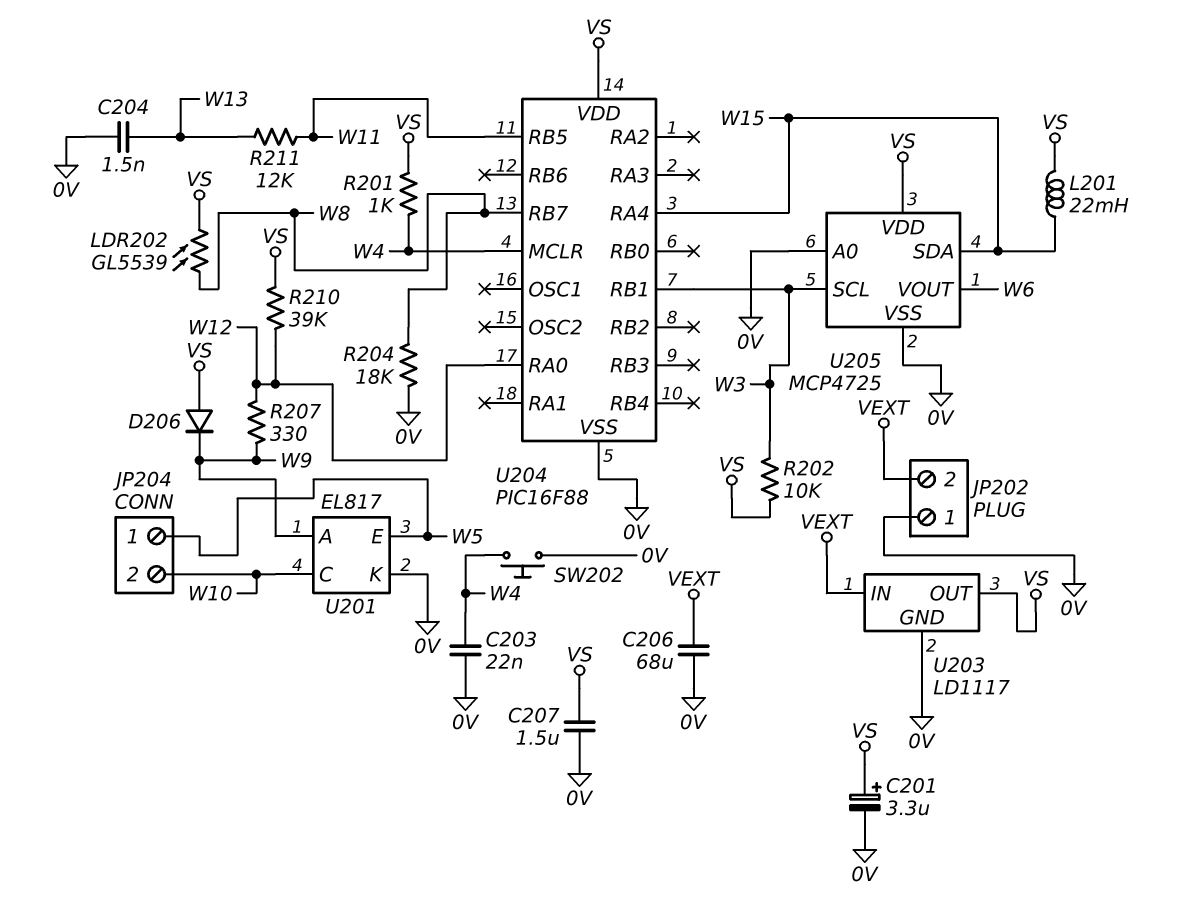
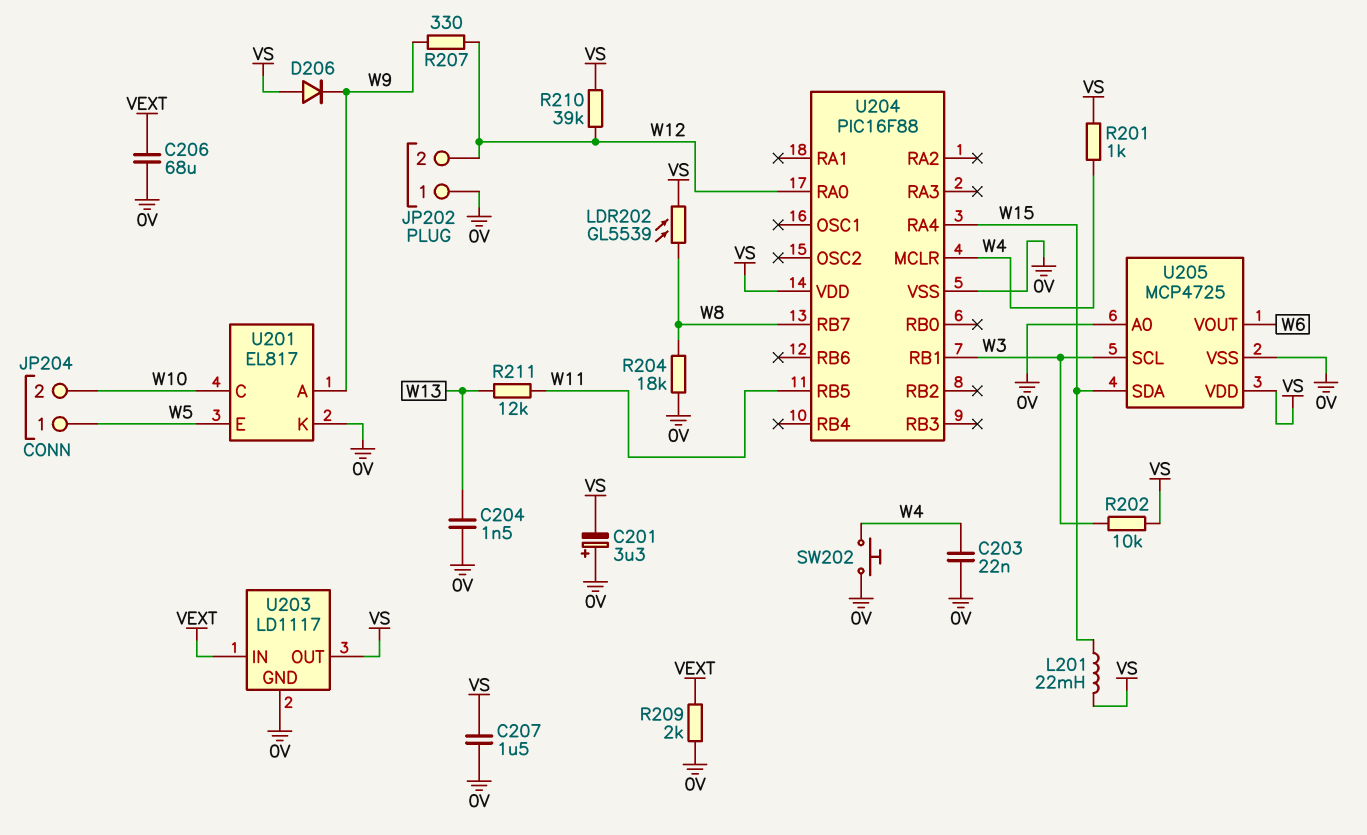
C201: 3.3uF (plus VS, minus 0V) -> 3.3uF (plus 0V, minus VS)
JP202 pin 2: VEXT -> W12
R209: none -> 2k (0V, VEXT)

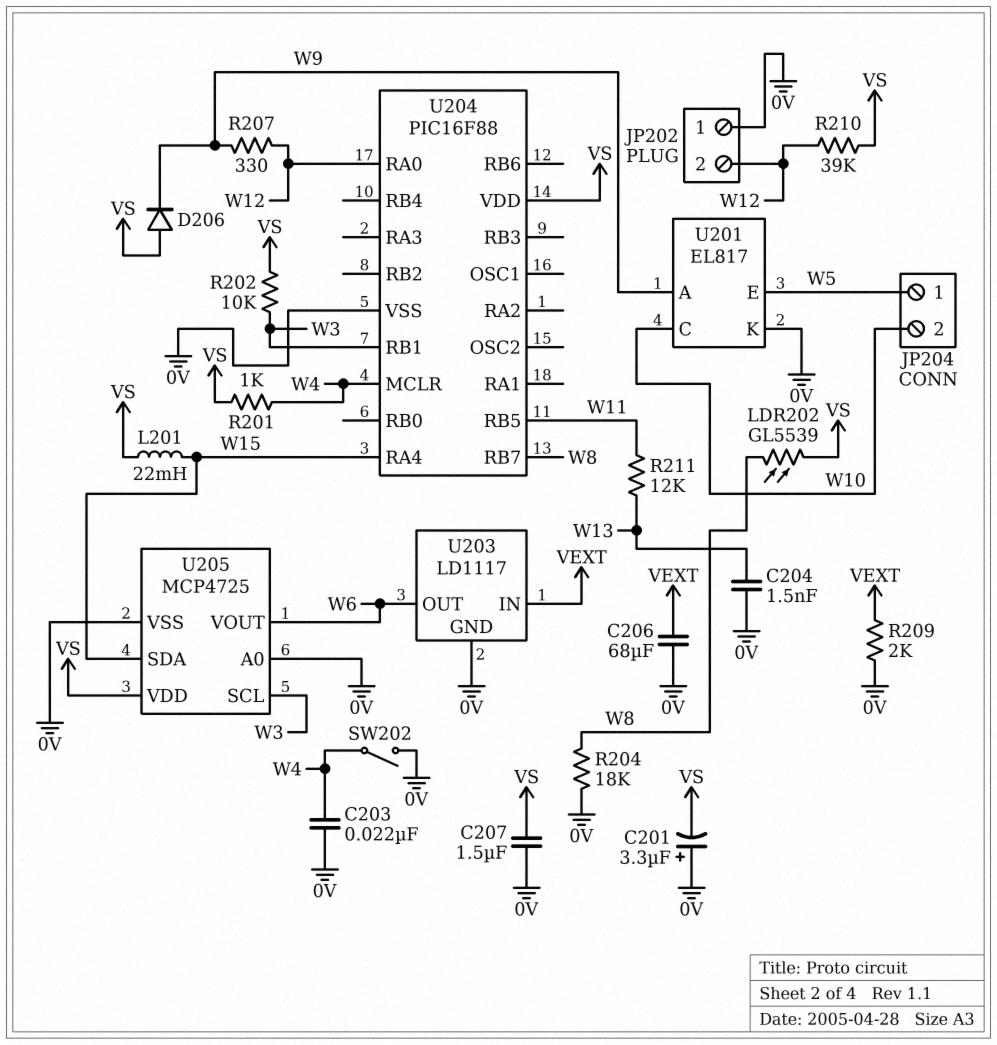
SW202: button (0V, W4) -> switch (0V, W4)
U203 pin OUT: VS -> W6

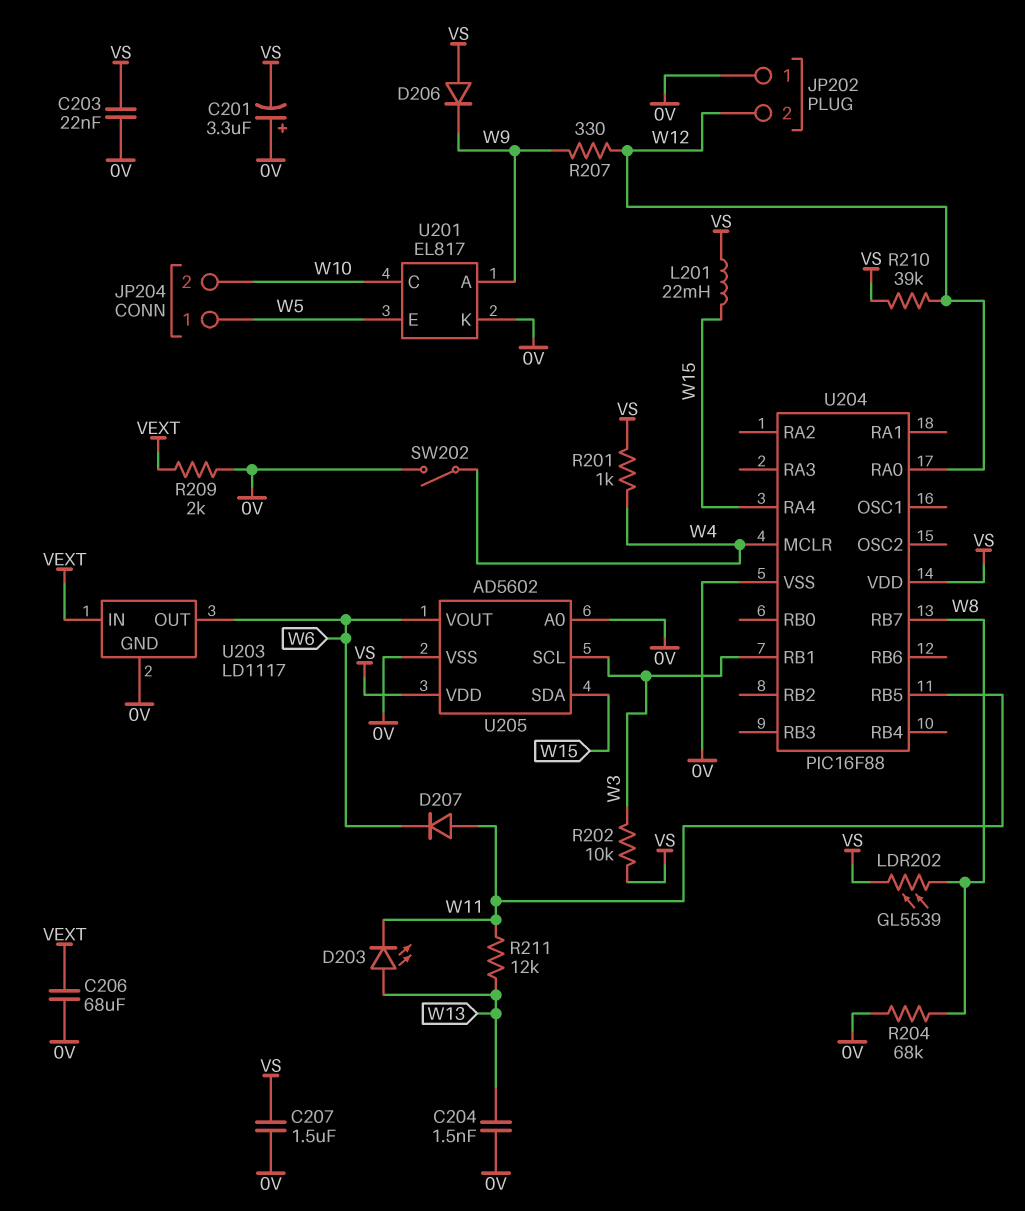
C203: 22nF (0V, W4) -> 22nF (0V, VS)
D203: none -> LED (A W13, K W11)
D207: none -> diode (A W11, K W6)
R204: 18k (0V, W8) -> 68k (0V, W8)
U205: MCP4725 -> AD5602

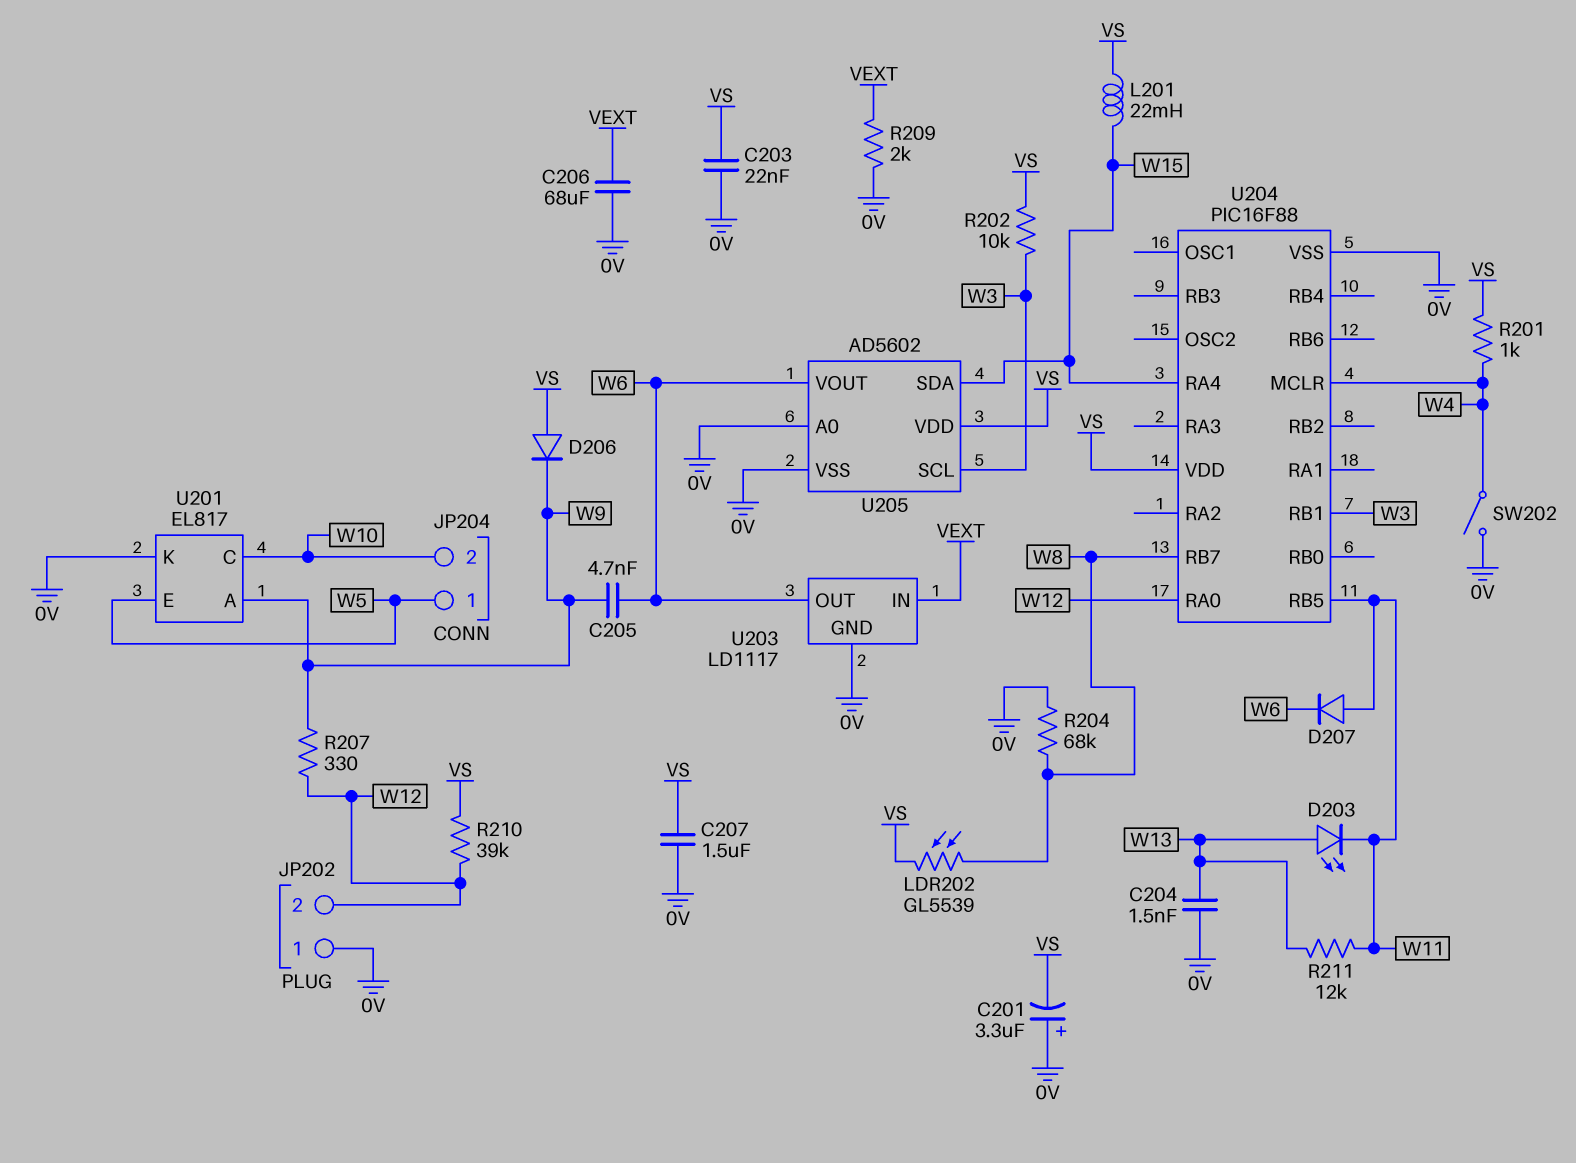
C205: none -> 4.7nF (W6, W9)

